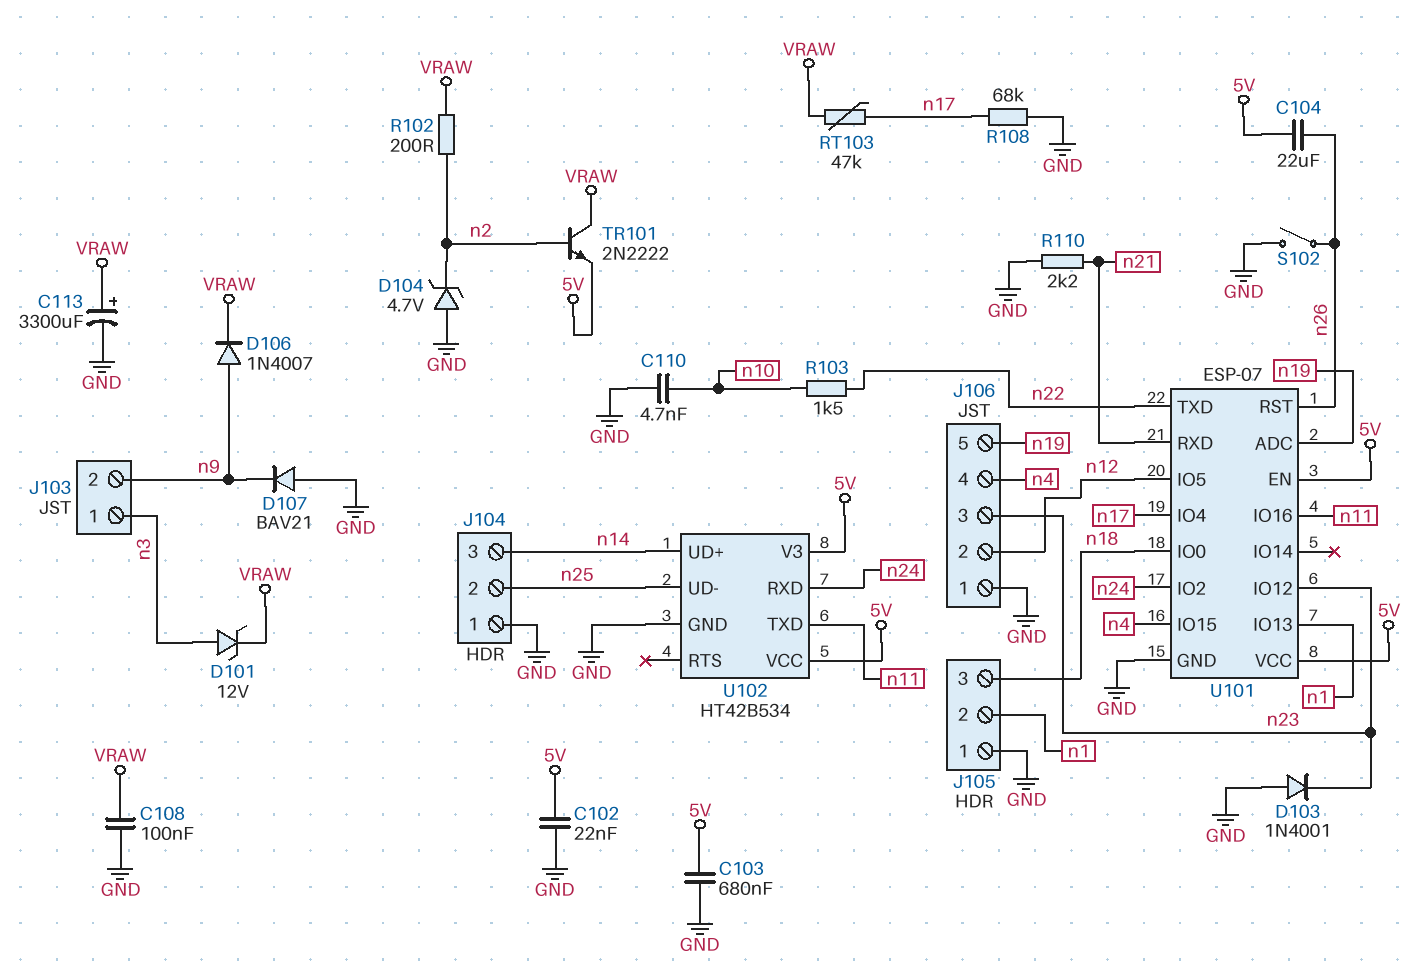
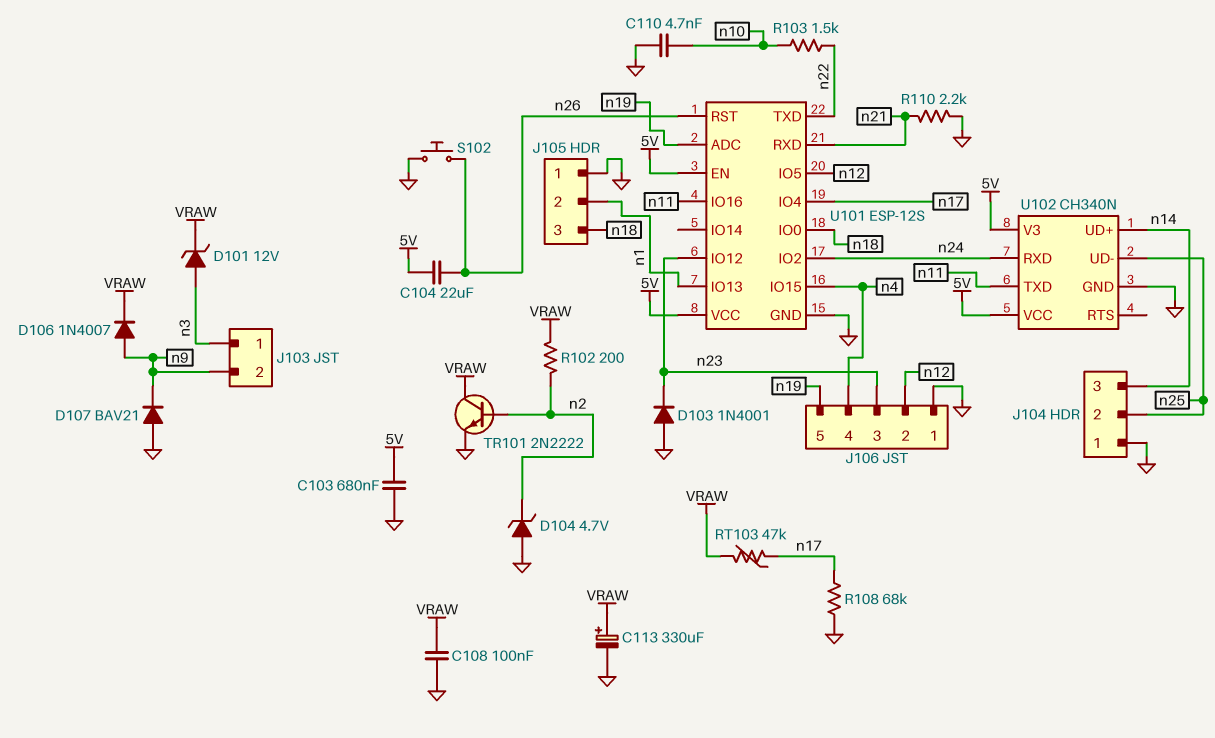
C102: 22nF (5V, GND) -> none
C113: 3300uF (plus VRAW, minus GND) -> 330uF (plus VRAW, minus GND)
S102: switch (GND, n26) -> button (GND, n26)
TR101: NPN 2N2222 (B n2, C VRAW, E 5V) -> NPN 2N2222 (B n2, C VRAW, E GND)
U101: ESP-07 -> ESP-12S
U102: HT42B534 -> CH340N

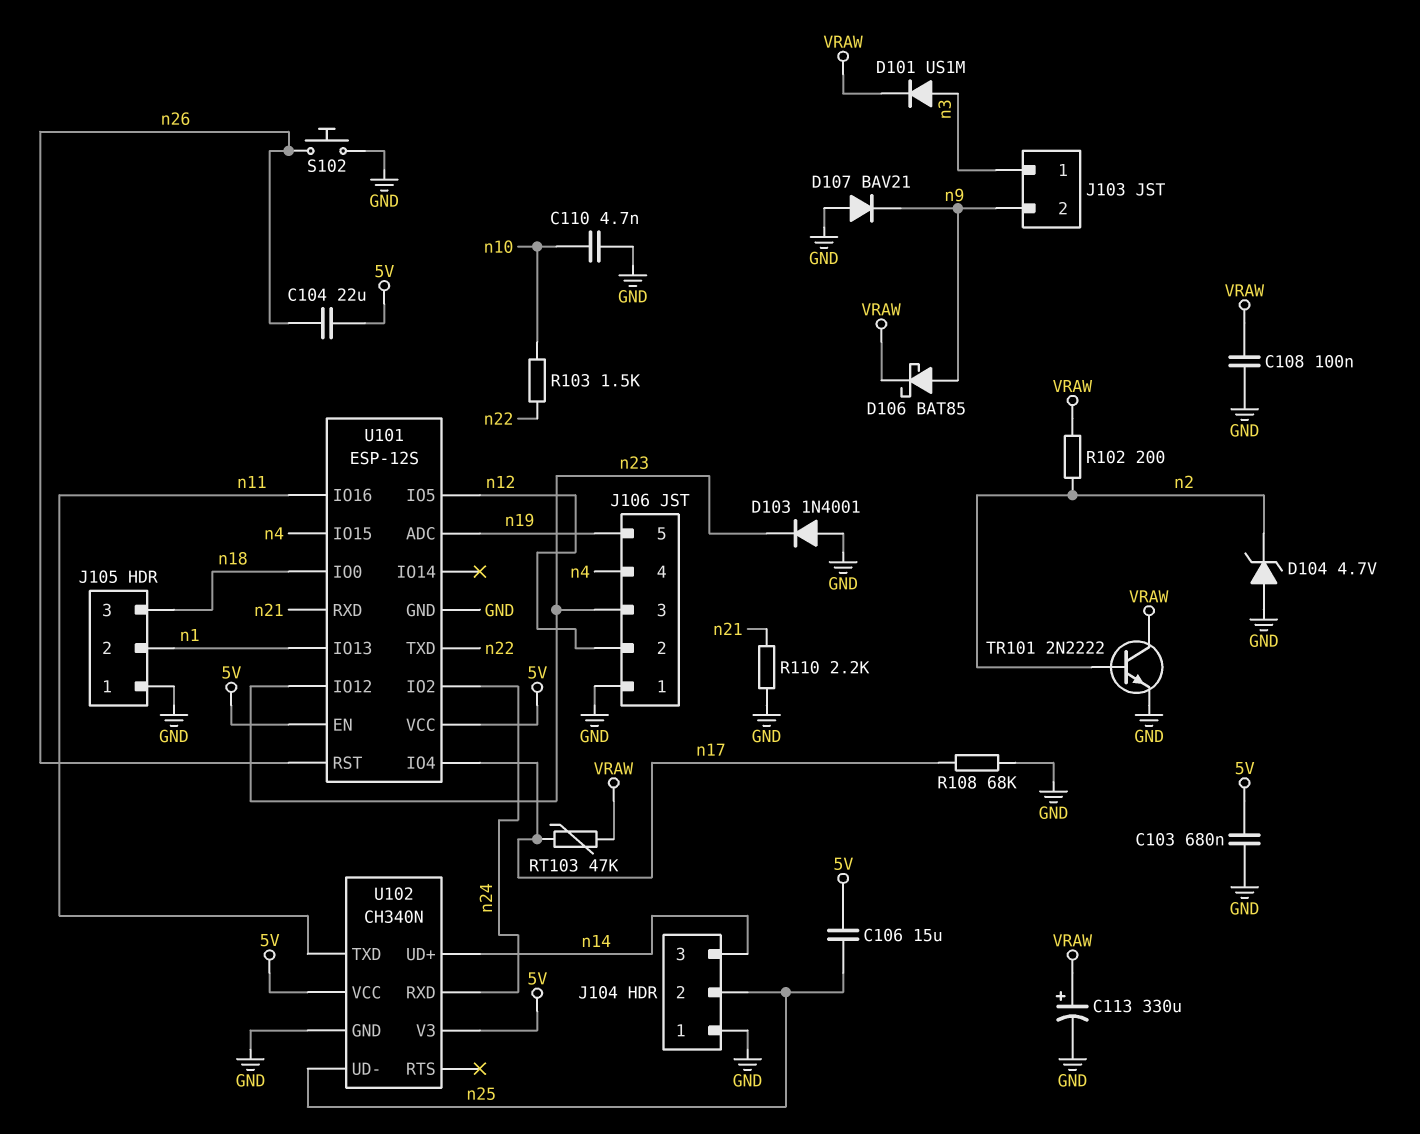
C106: none -> 15uF (5V, n25)
D101: zener 12V (A n3, K VRAW) -> diode US1M (A n3, K VRAW)
D106: diode 1N4007 (A n9, K VRAW) -> schottky BAT85 (A n9, K VRAW)

